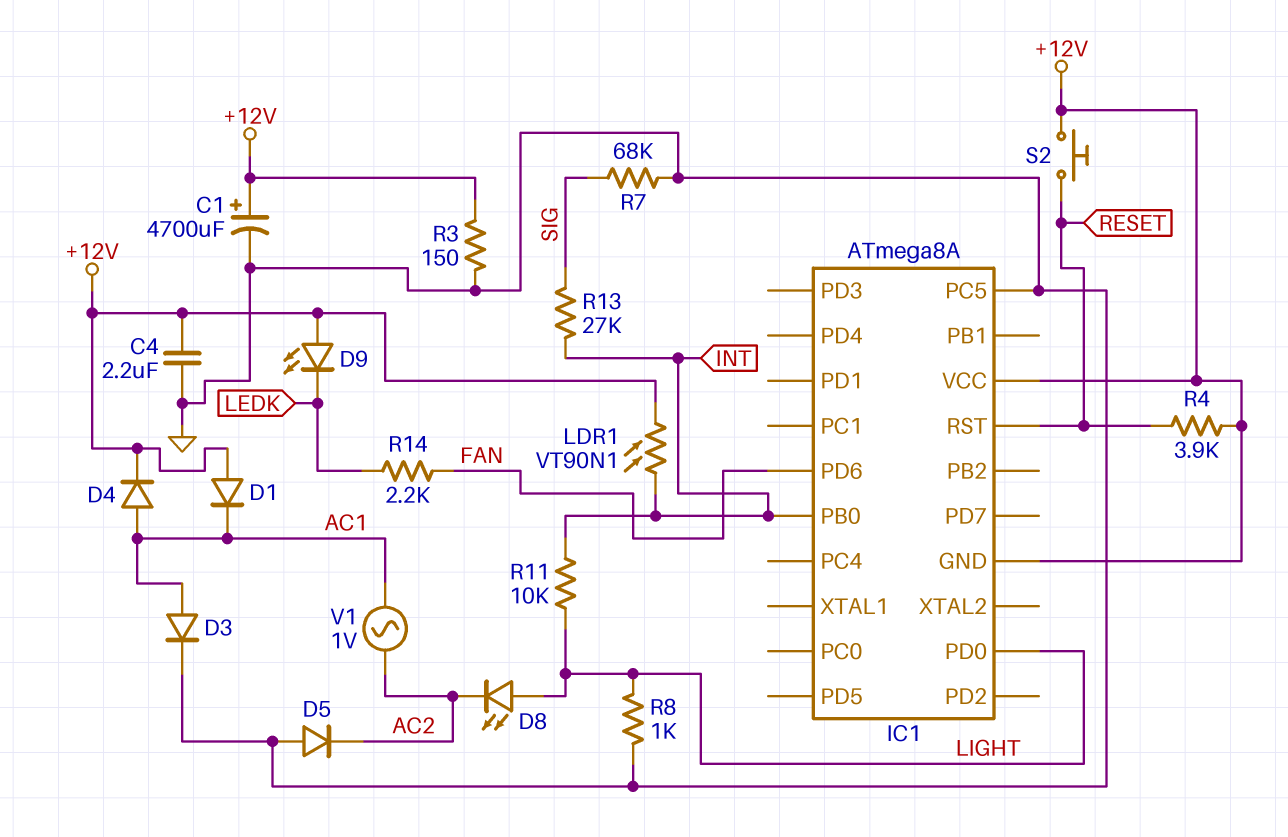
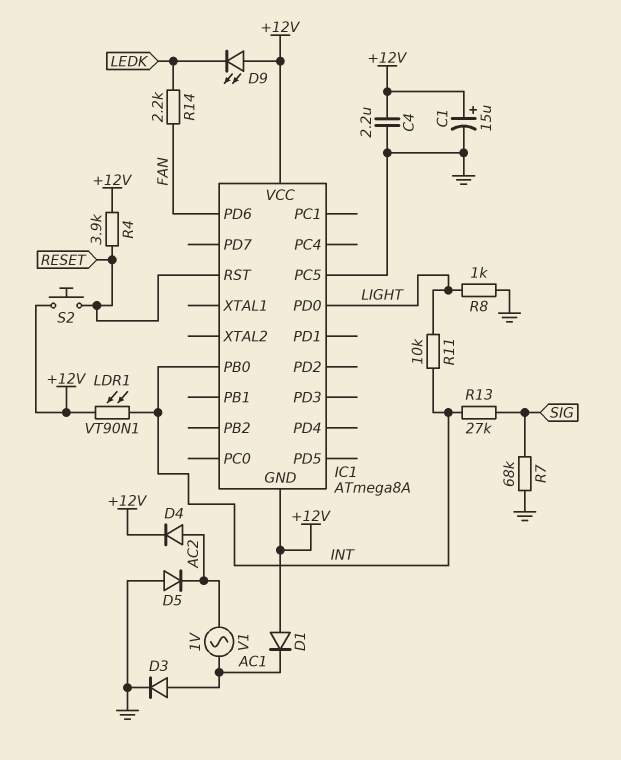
C1: 4700uF (plus +12V, minus GND) -> 15uF (plus +12V, minus GND)
D4: diode (A AC1, K +12V) -> diode (A AC2, K +12V)
D8: LED (A LIGHT, K AC2) -> none
R3: 150 (+12V, GND) -> none

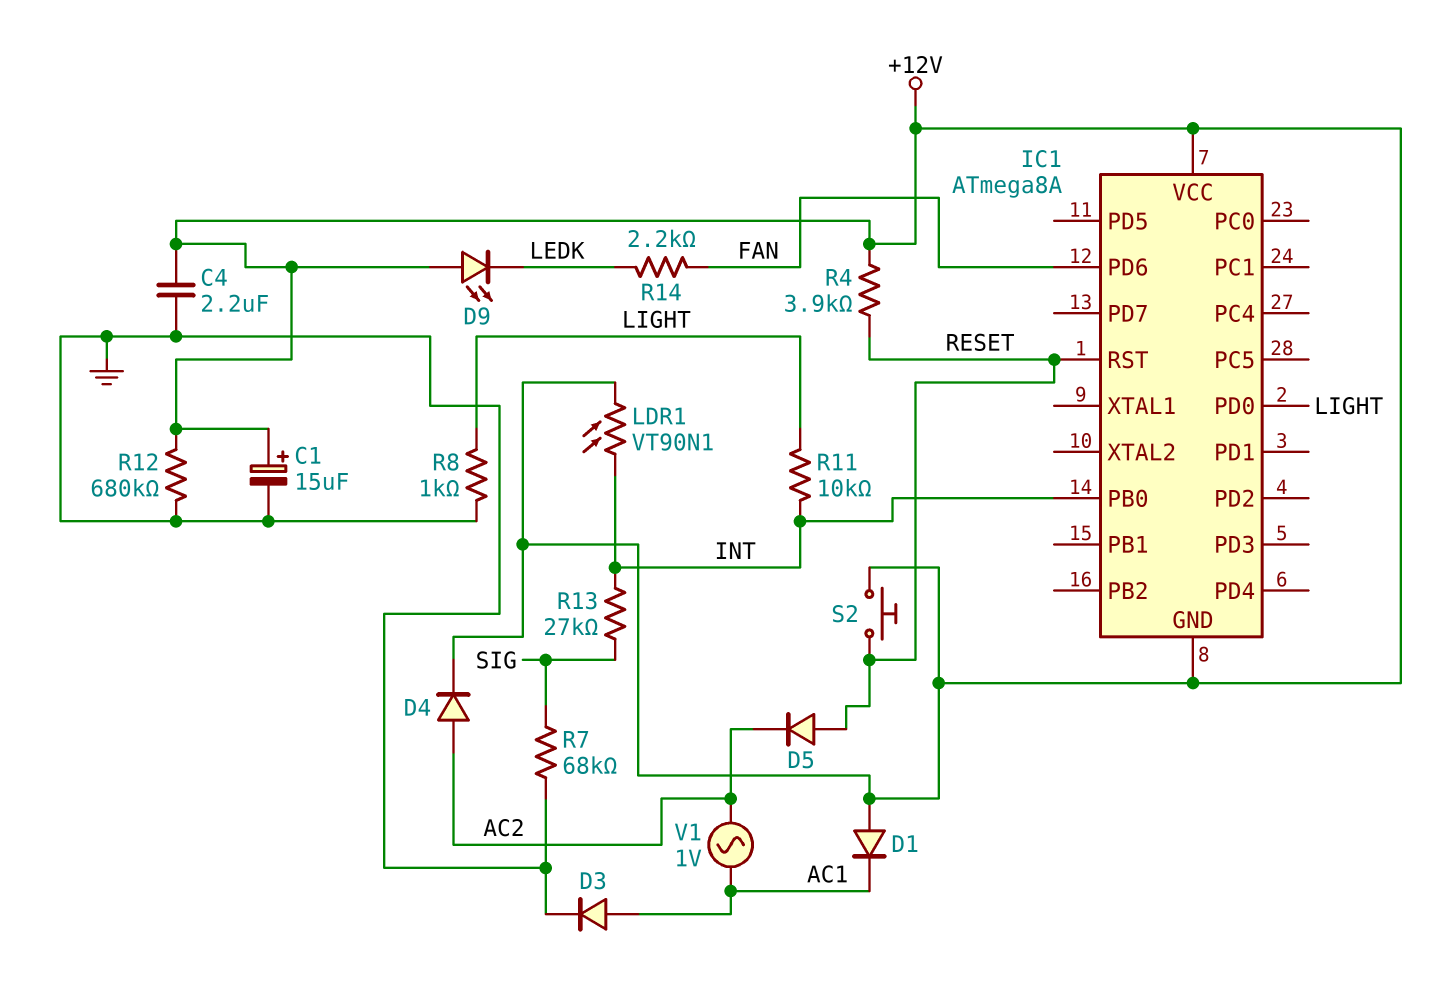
D5: diode (A GND, K AC2) -> diode (A RESET, K AC2)
IC1 pin PC5: GND -> none
R12: none -> 680k (+12V, GND)

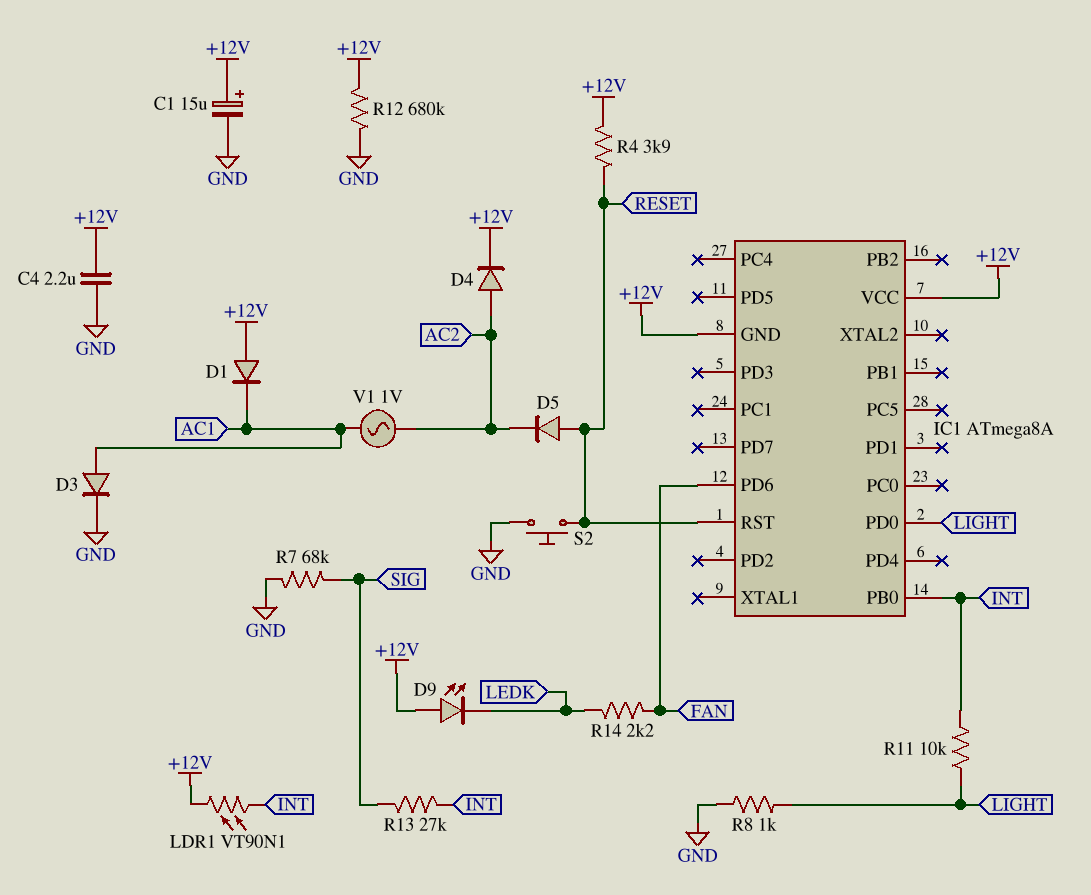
S2: button (+12V, RESET) -> button (GND, RESET)

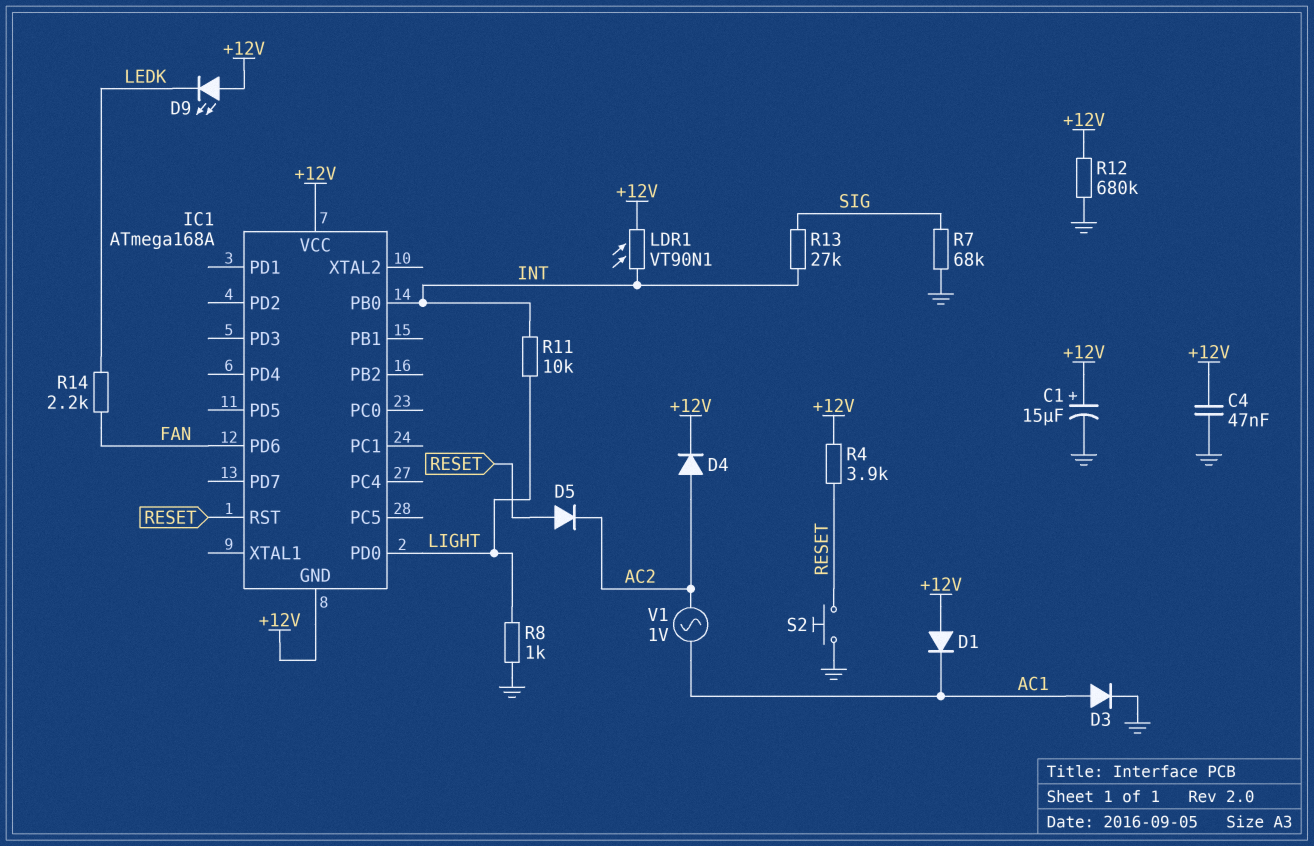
C4: 2.2uF (+12V, GND) -> 47nF (+12V, GND)
IC1: ATmega8A -> ATmega168A

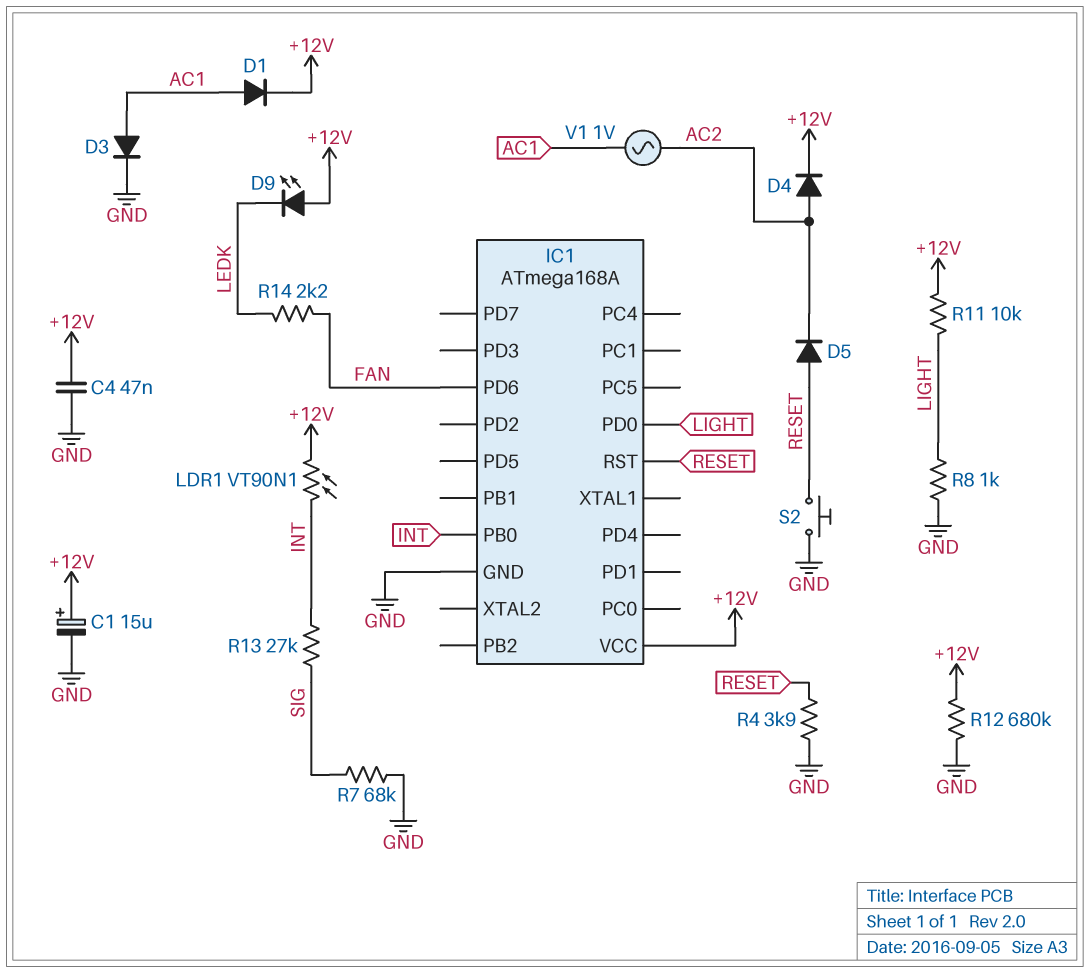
D1: diode (A +12V, K AC1) -> diode (A AC1, K +12V)
IC1 pin GND: +12V -> GND
R4: 3.9k (+12V, RESET) -> 3.9k (GND, RESET)
R11: 10k (INT, LIGHT) -> 10k (+12V, LIGHT)

